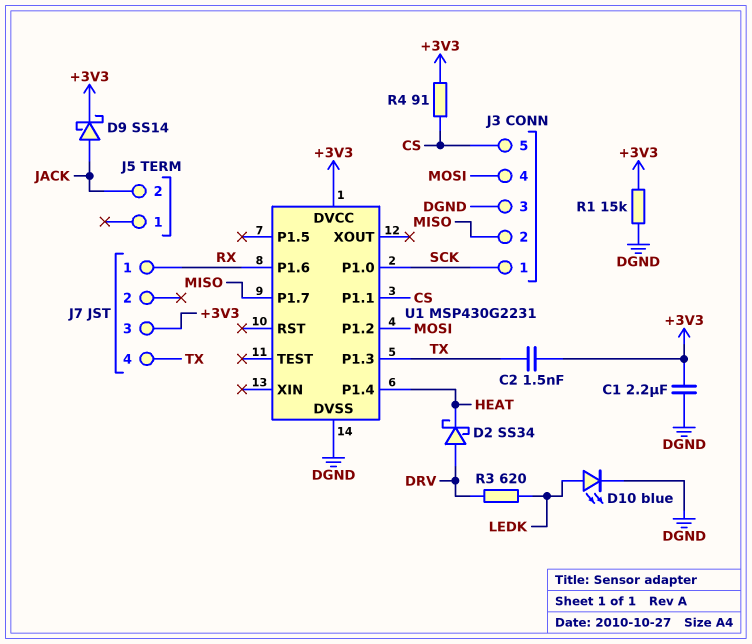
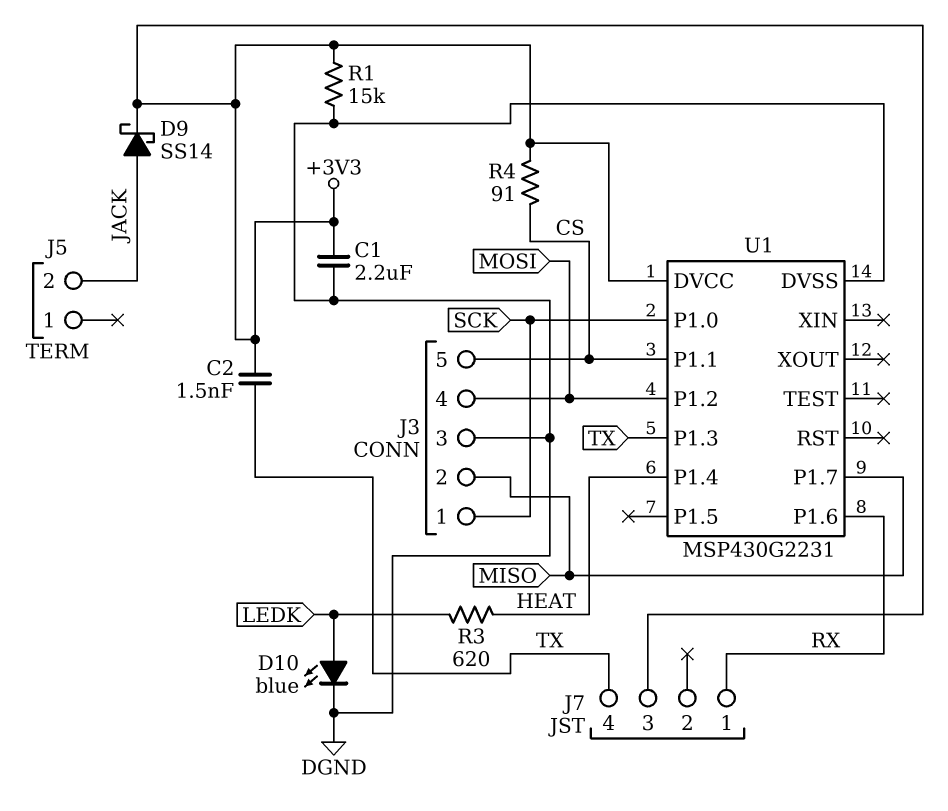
D2: schottky SS34 (A DRV, K HEAT) -> none
R3: 620 (DRV, LEDK) -> 620 (HEAT, LEDK)

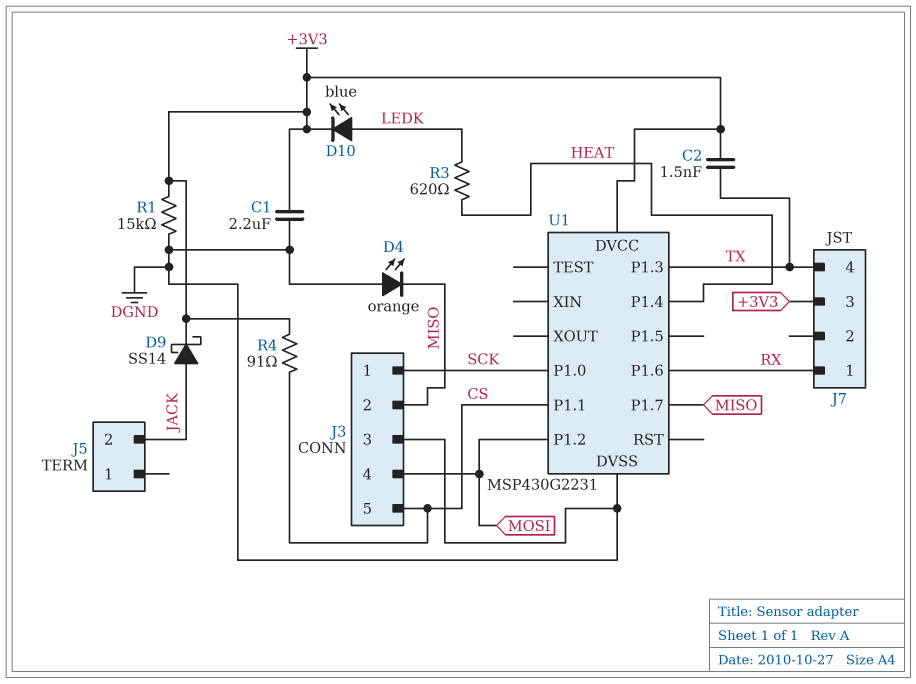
D4: none -> LED orange (A DGND, K MISO)
D10: LED blue (A LEDK, K DGND) -> LED blue (A LEDK, K +3V3)

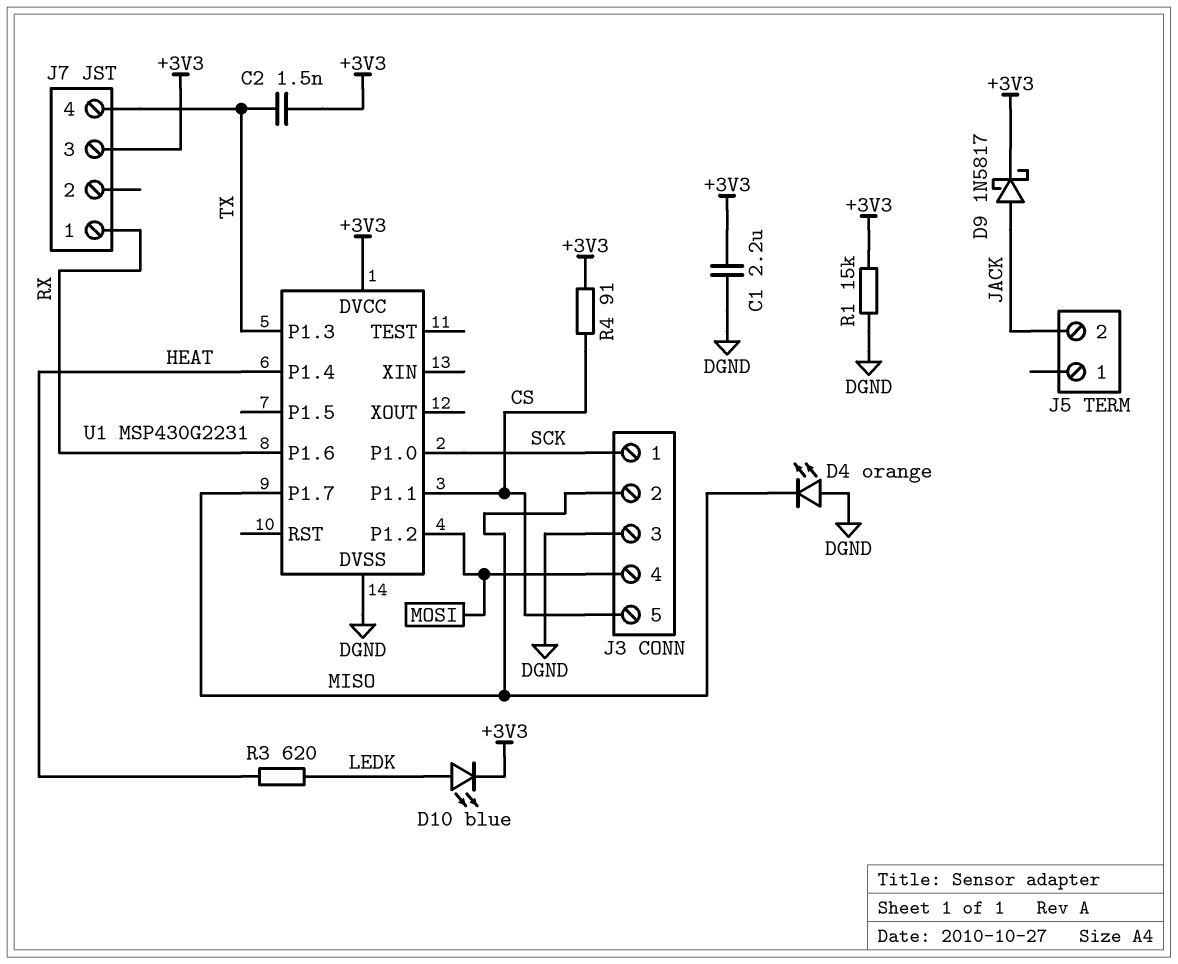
D9: schottky SS14 (A JACK, K +3V3) -> schottky 1N5817 (A JACK, K +3V3)

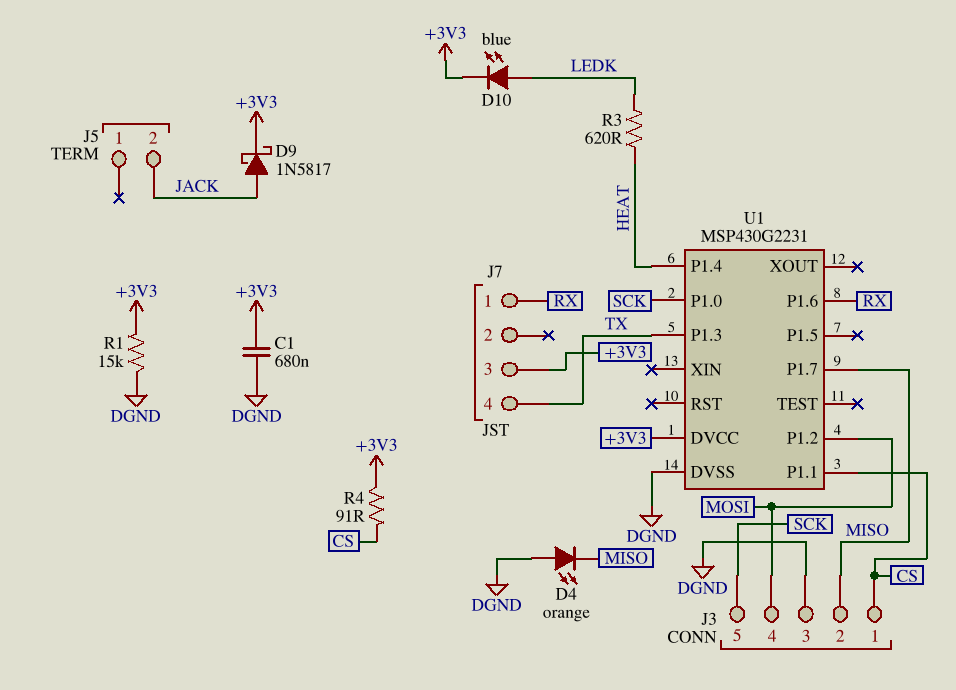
C1: 2.2uF (+3V3, DGND) -> 680nF (+3V3, DGND)
C2: 1.5nF (+3V3, TX) -> none
J3 pin 1: SCK -> CS
J3 pin 5: CS -> SCK

